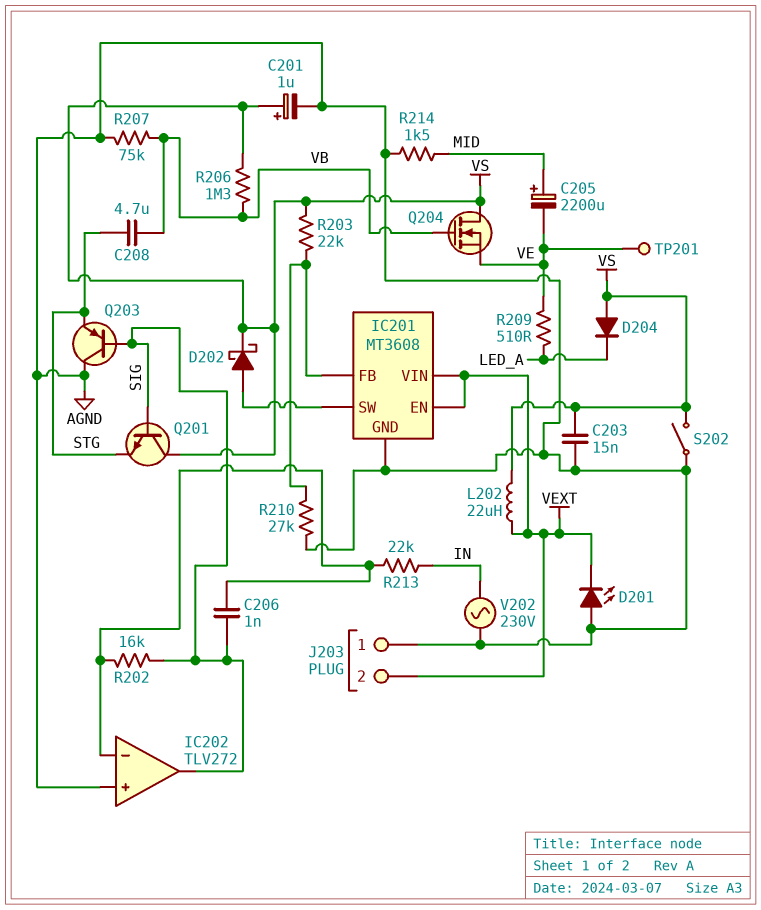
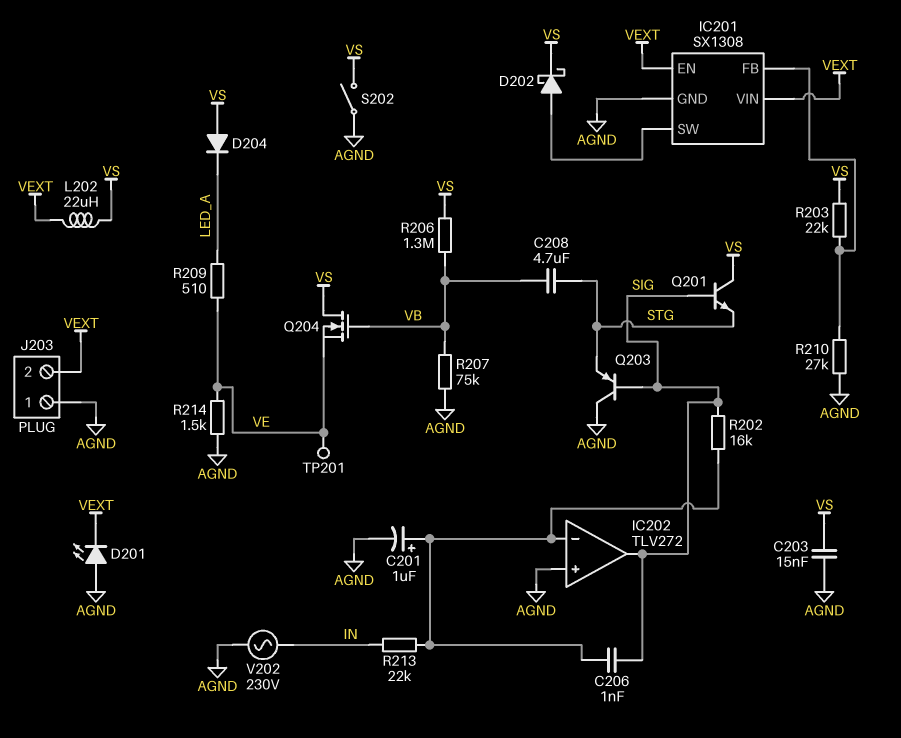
C201: 1uF (plus VS, minus AGND) -> 1uF (plus IC202/in-, minus AGND)
C205: 2200uF (plus MID, minus VE) -> none
IC201: MT3608 -> SX1308
R214: 1.5k (AGND, MID) -> 1.5k (AGND, VE)

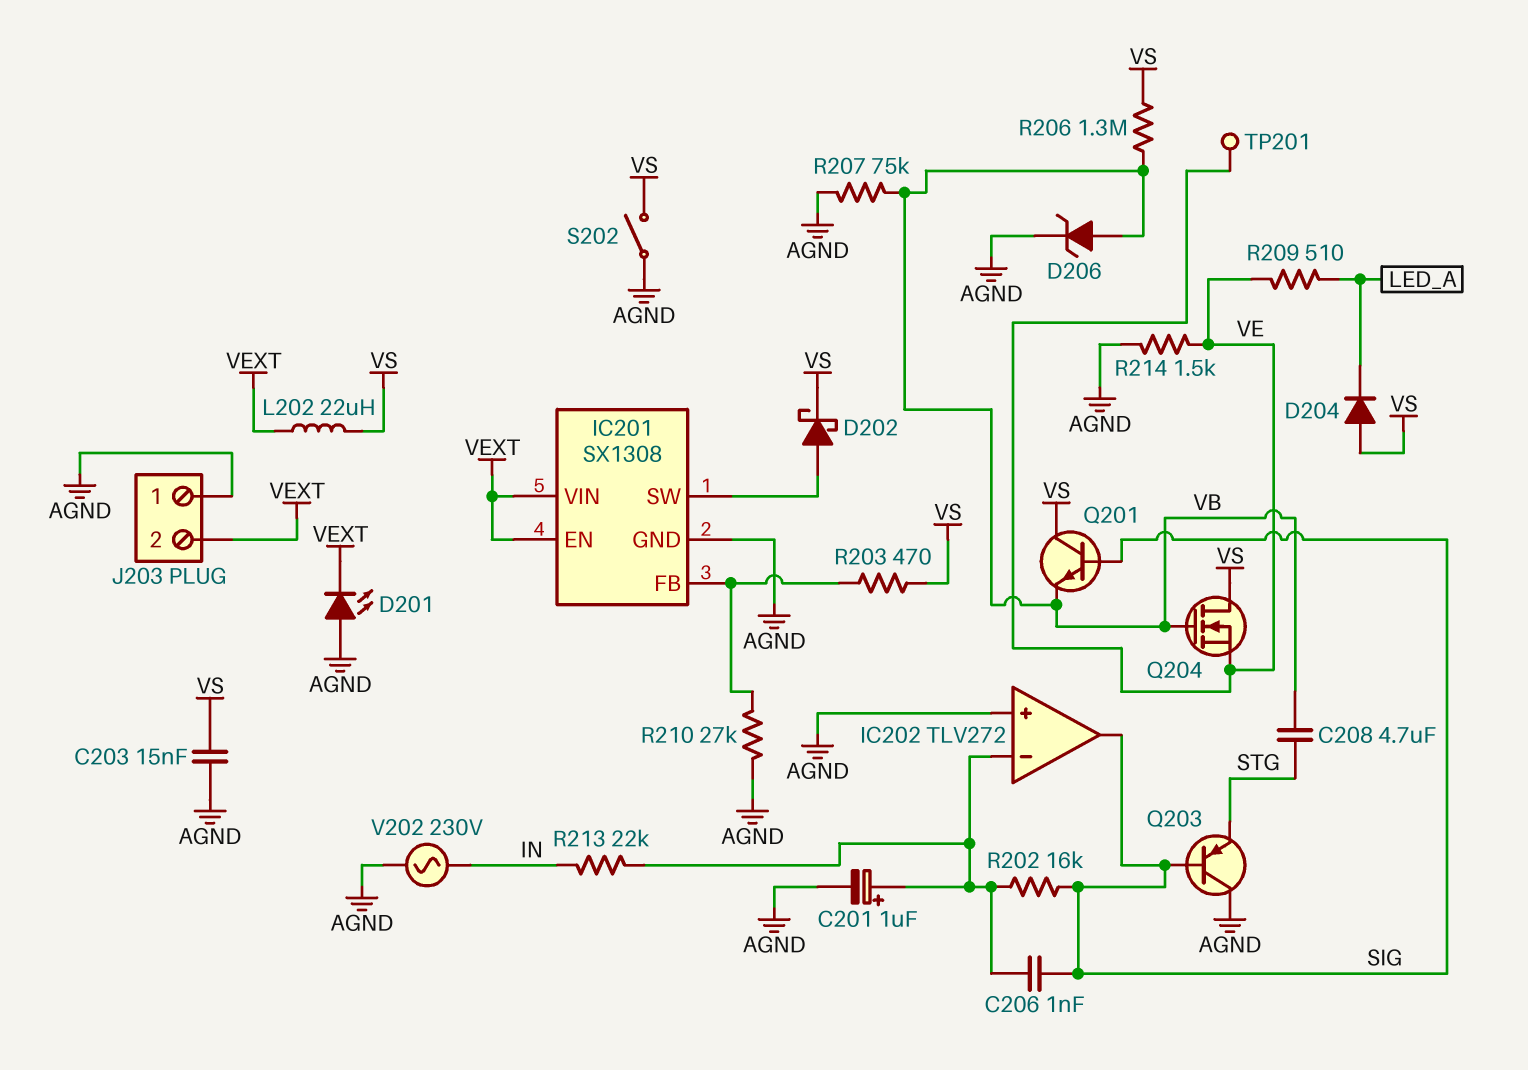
D206: none -> zener (A VB, K AGND)
Q201: NPN (B SIG, C VS, E STG) -> NPN (B SIG, C VS, E VB)
R203: 22k (IC201/FB, VS) -> 470 (IC201/FB, VS)

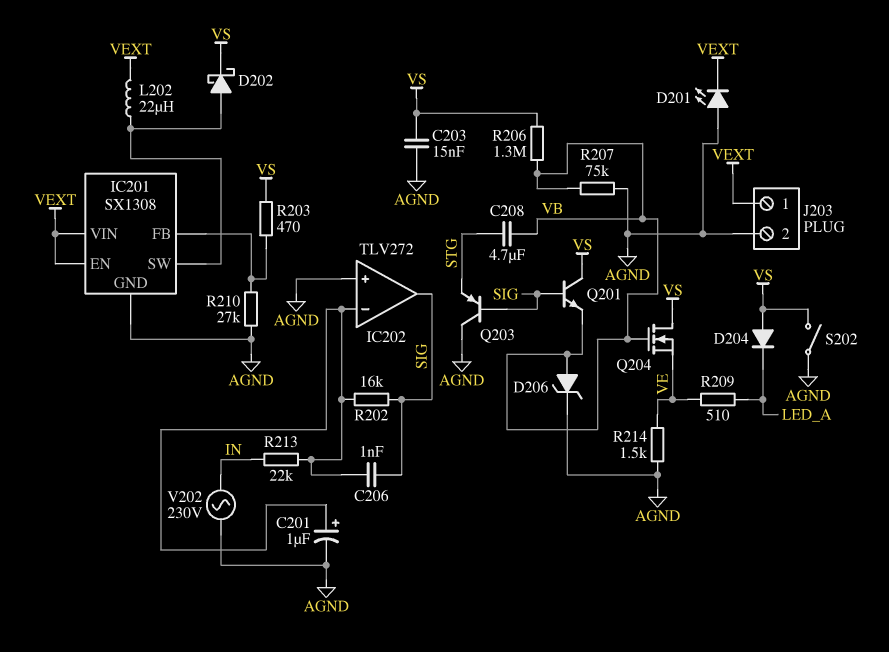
J203 pin 1: AGND -> VEXT
J203 pin 2: VEXT -> AGND
L202: 22uH (VEXT, VS) -> 22uH (IC201/SW, VEXT)
TP201: test point (VE) -> none

